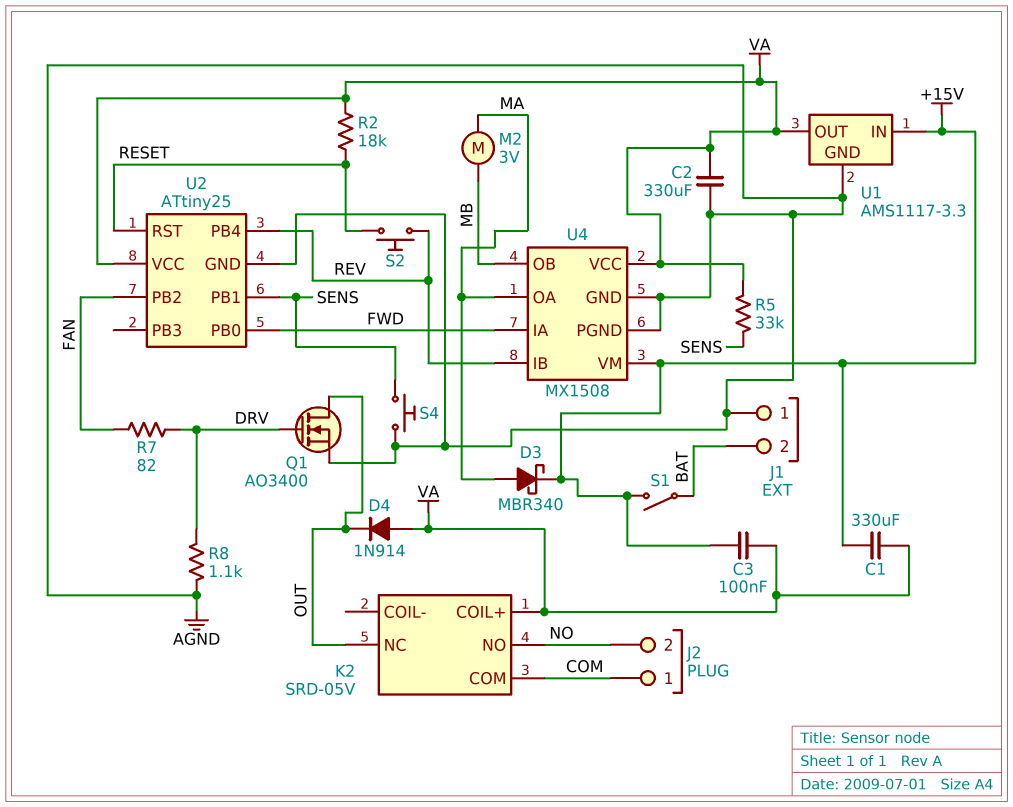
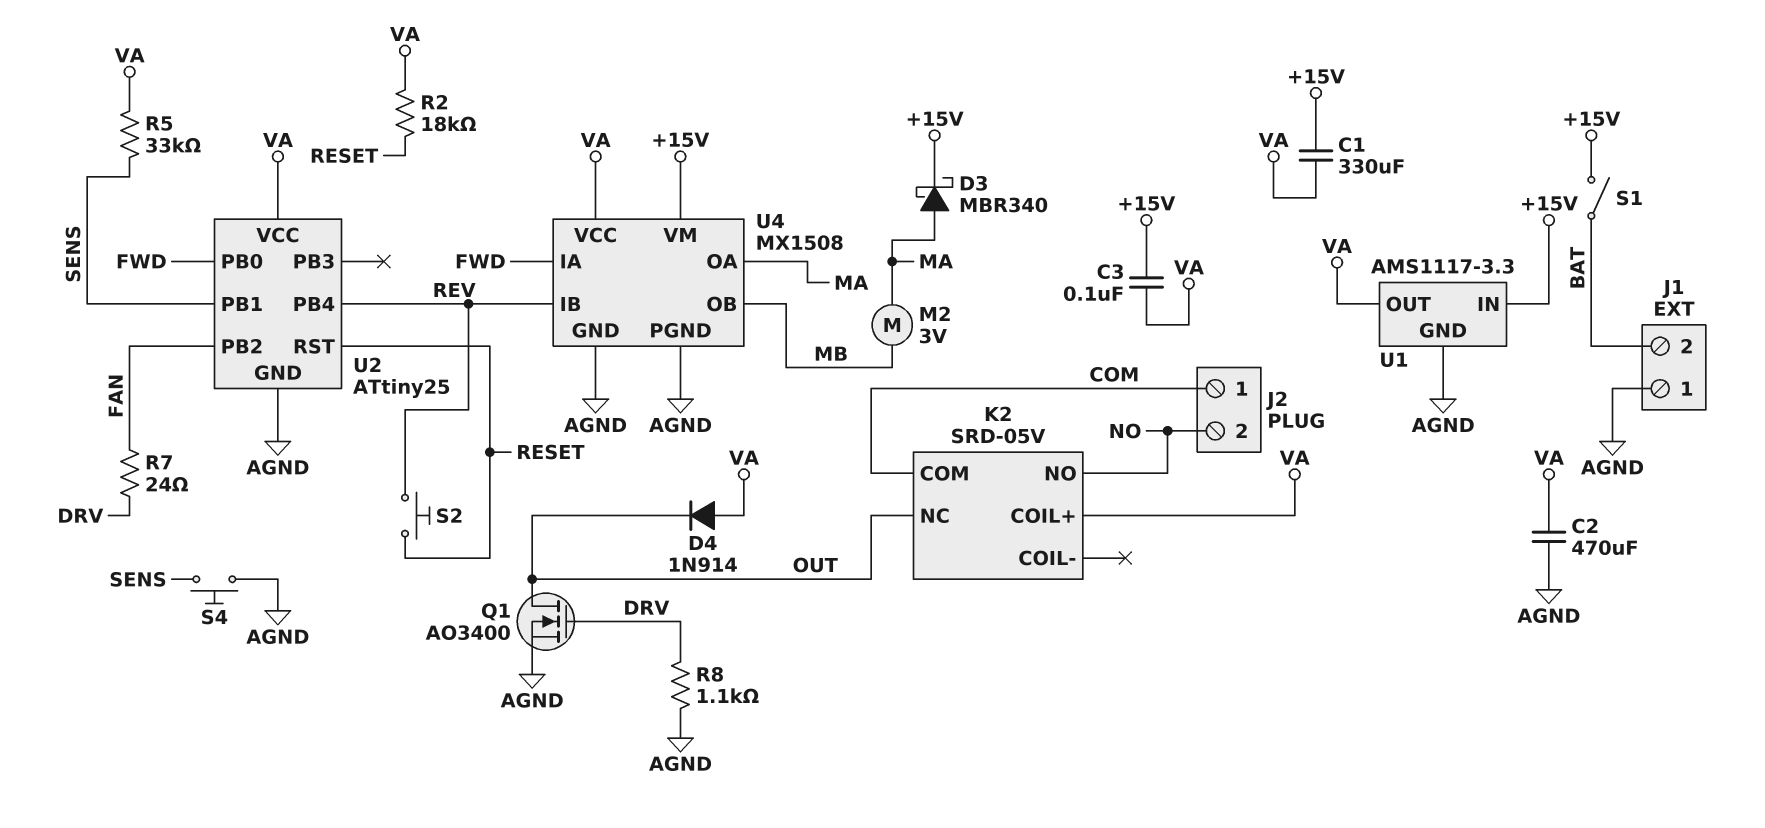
C2: 330uF (AGND, VA) -> 470uF (AGND, VA)
R7: 82 (DRV, FAN) -> 24 (DRV, FAN)

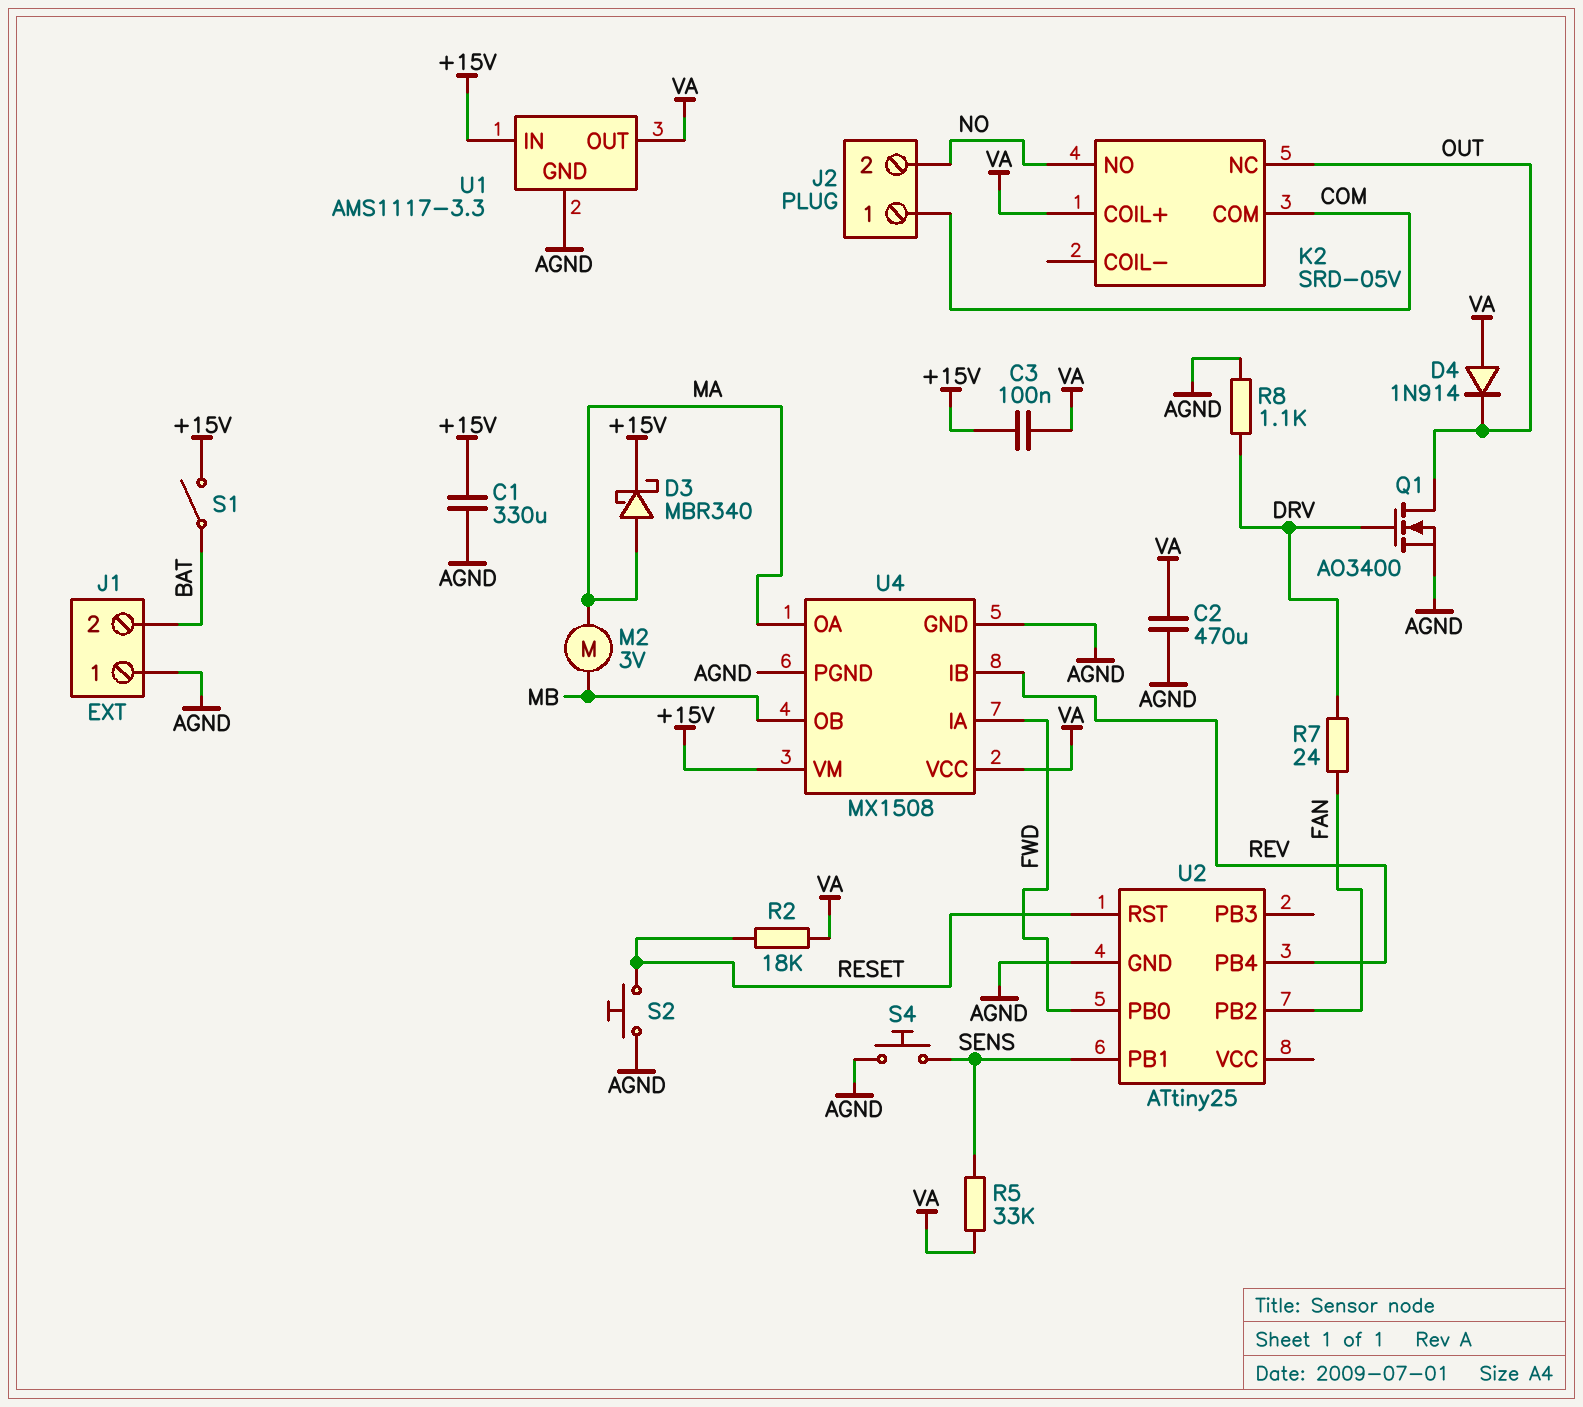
C1: 330uF (+15V, VA) -> 330uF (+15V, AGND)
S2: button (RESET, REV) -> button (AGND, RESET)
U2 pin VCC: VA -> none

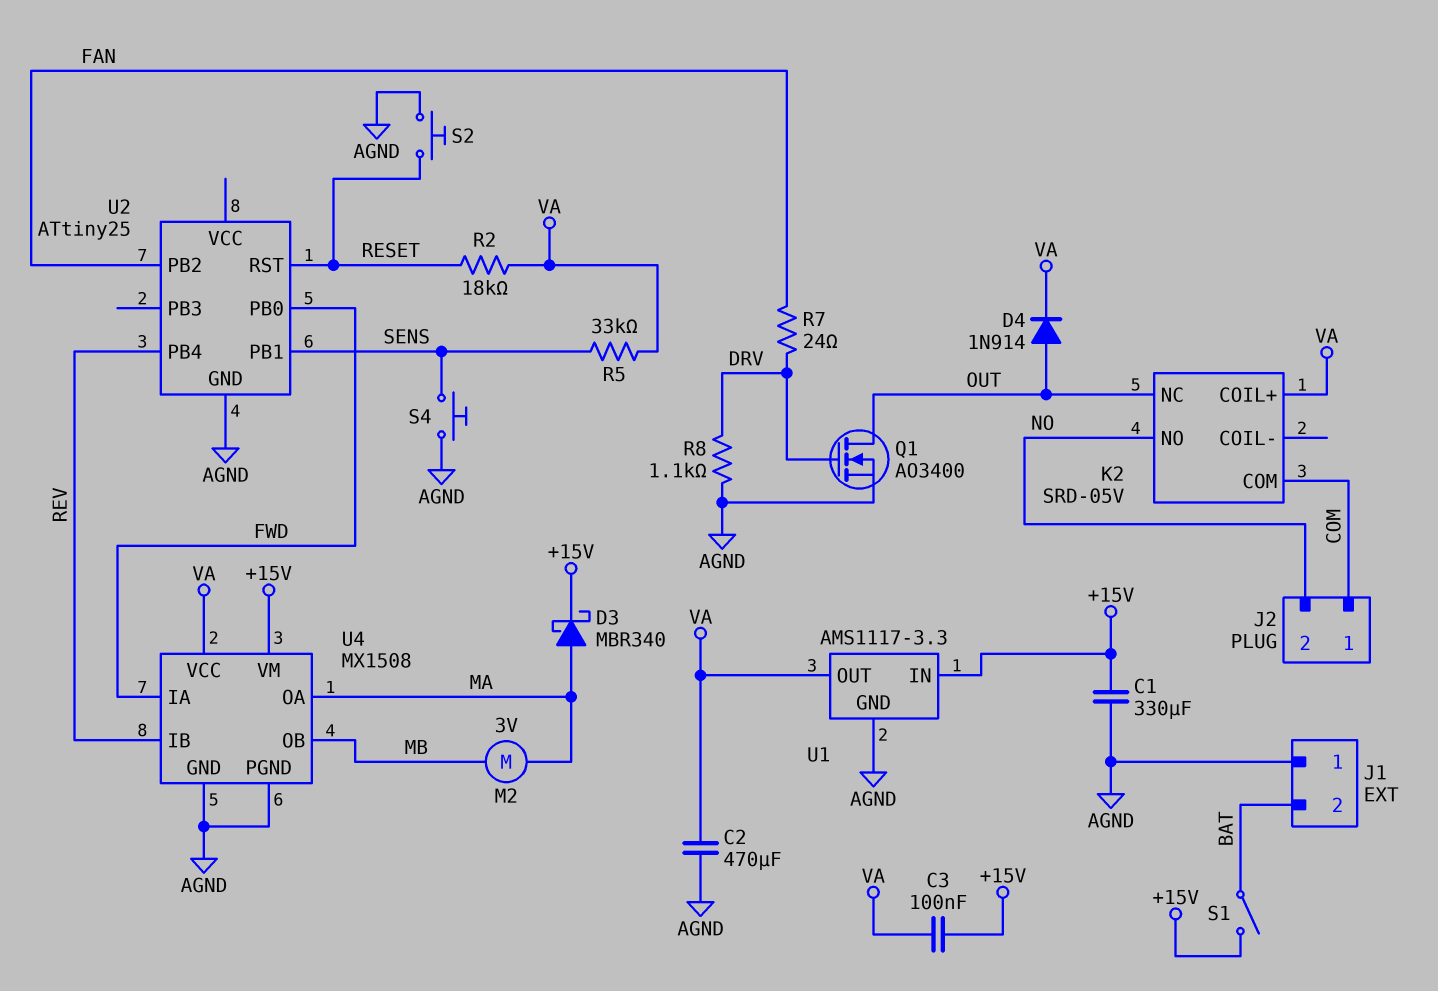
D4: diode 1N914 (A VA, K OUT) -> diode 1N914 (A OUT, K VA)

